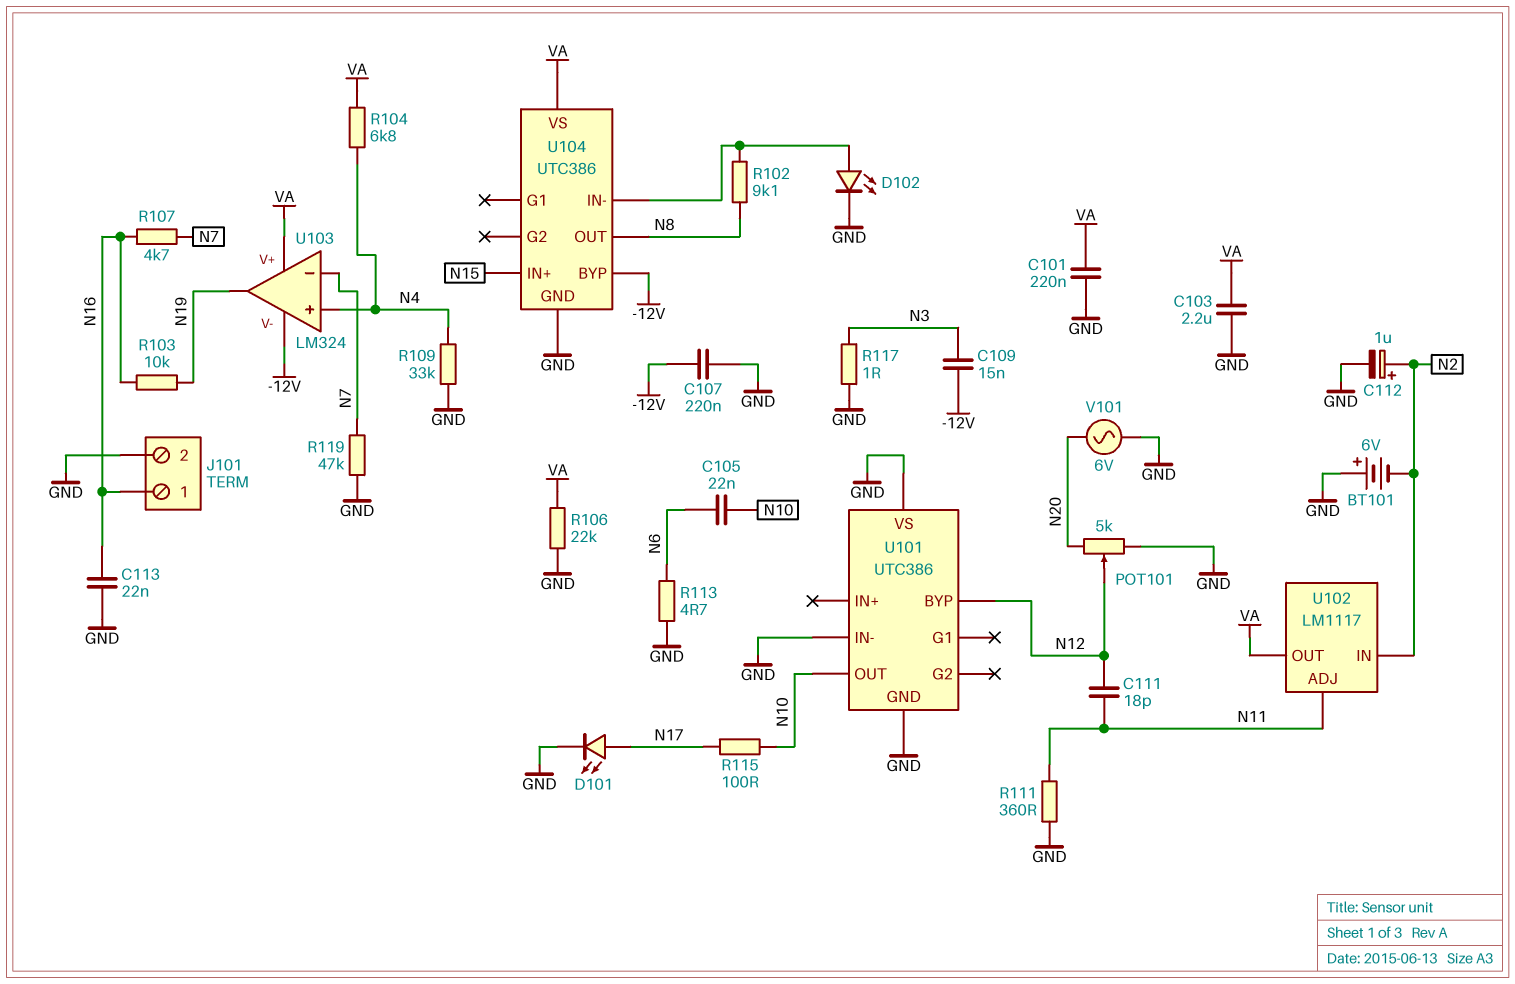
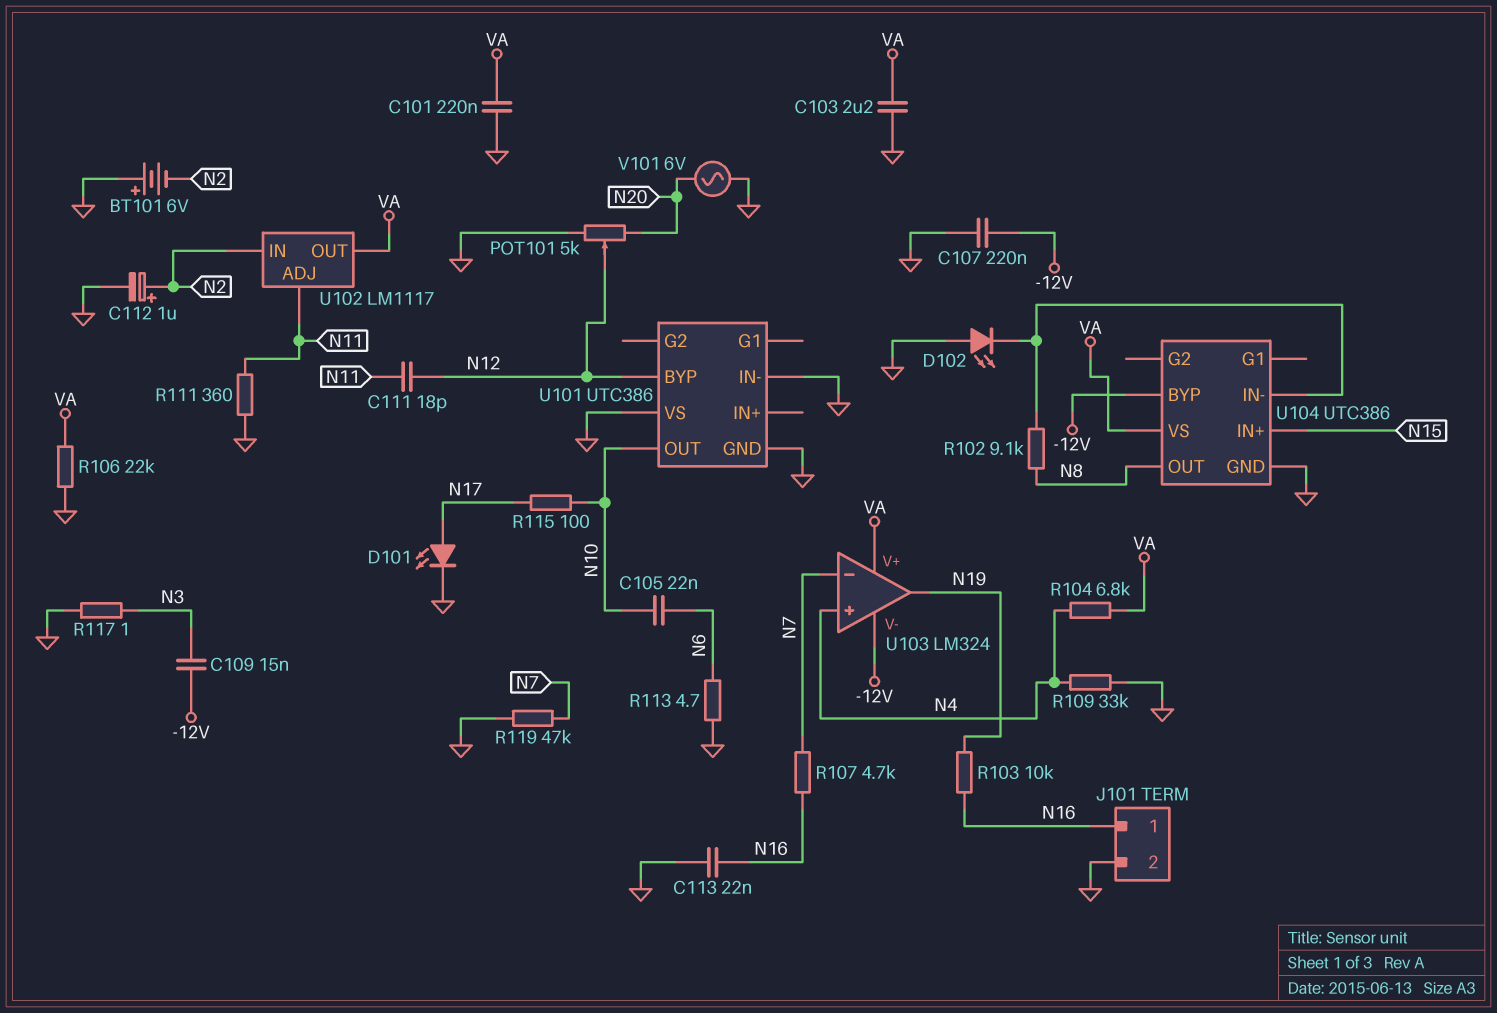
D102: LED (A U104/IN-, K GND) -> LED (A GND, K U104/IN-)

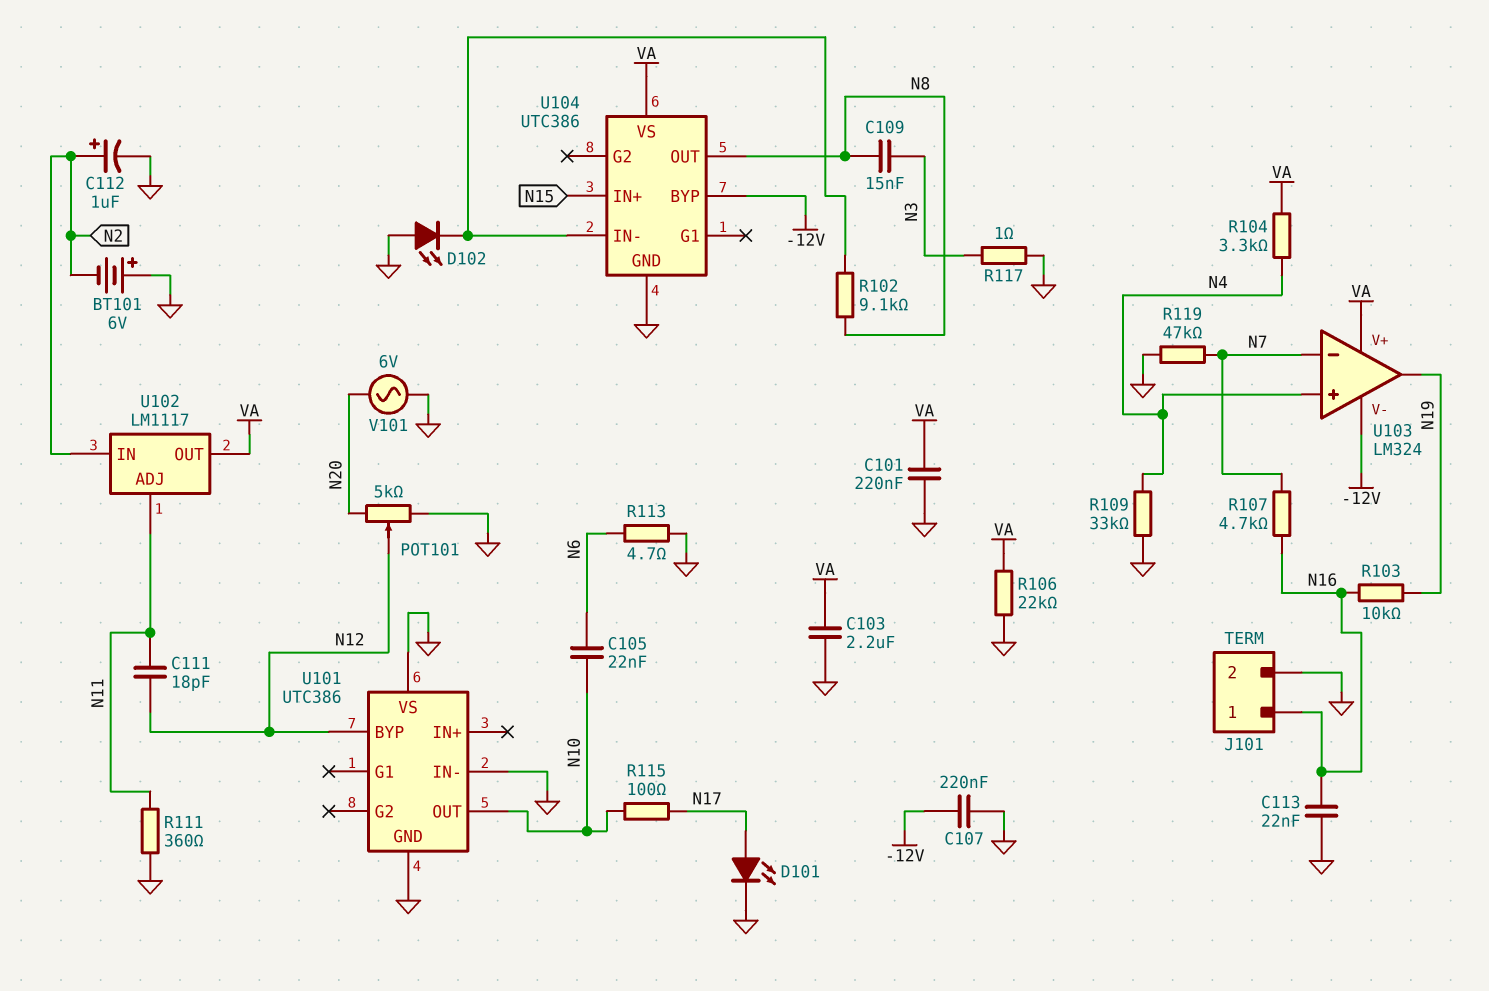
C109: 15nF (-12V, N3) -> 15nF (N3, N8)
R104: 6.8k (N4, VA) -> 3.3k (N4, VA)

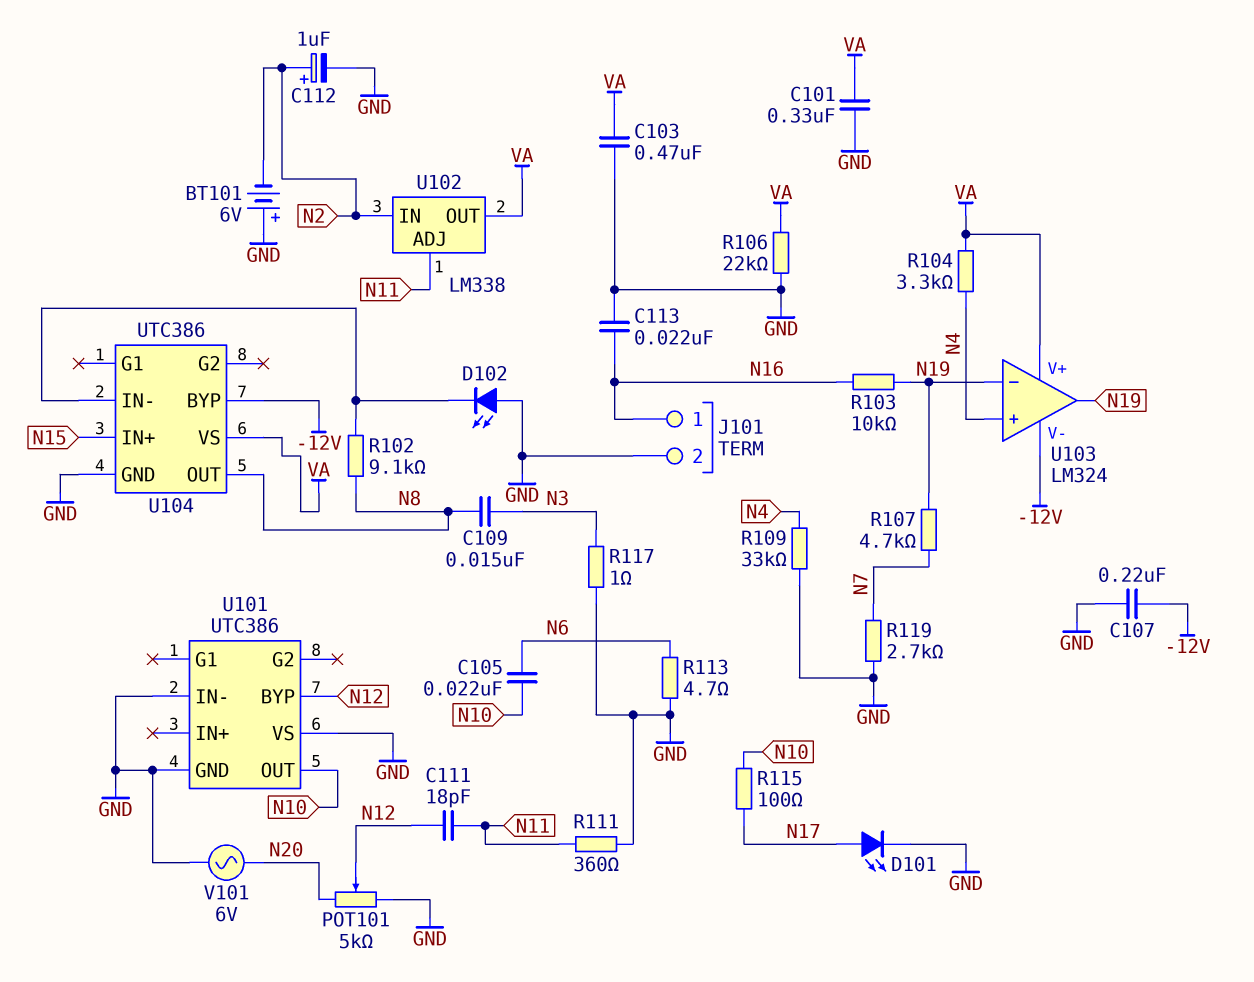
C101: 220nF (GND, VA) -> 330nF (GND, VA)
C103: 2.2uF (GND, VA) -> 470nF (GND, VA)
R107: 4.7k (N7, N16) -> 4.7k (N7, N19)
R119: 47k (GND, N7) -> 2.7k (GND, N7)
U102: LM1117 -> LM338
U103 pin in-: N7 -> N19

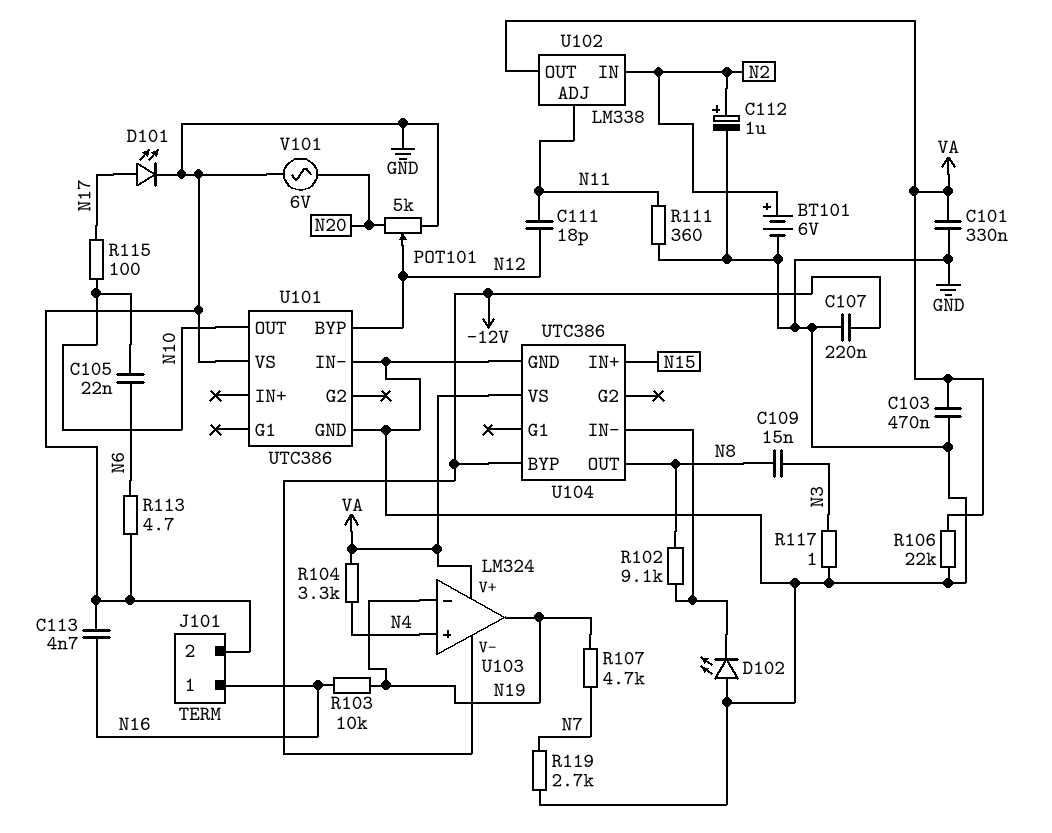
BT101: 6V (plus GND, minus N2) -> 6V (plus N2, minus GND)
C113: 22nF (GND, N16) -> 4.7nF (GND, N16)
R109: 33k (GND, N4) -> none

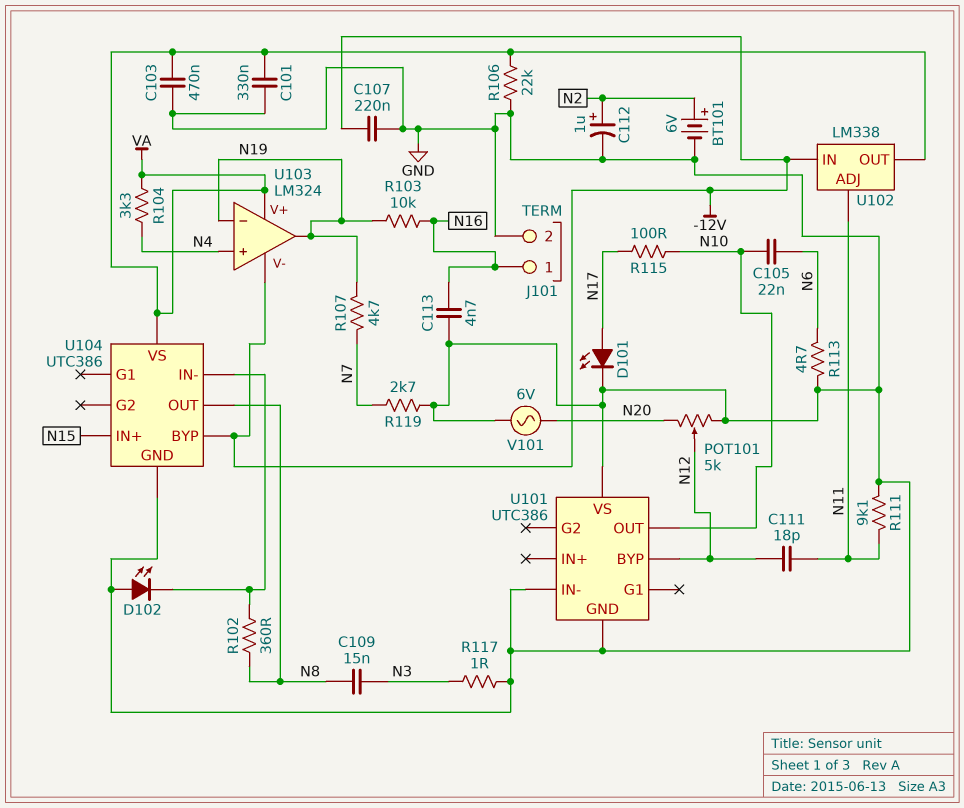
R102: 9.1k (N8, U104/IN-) -> 360 (N8, U104/IN-)
R111: 360 (GND, N11) -> 9.1k (GND, N11)
U102 pin IN: N2 -> -12V

